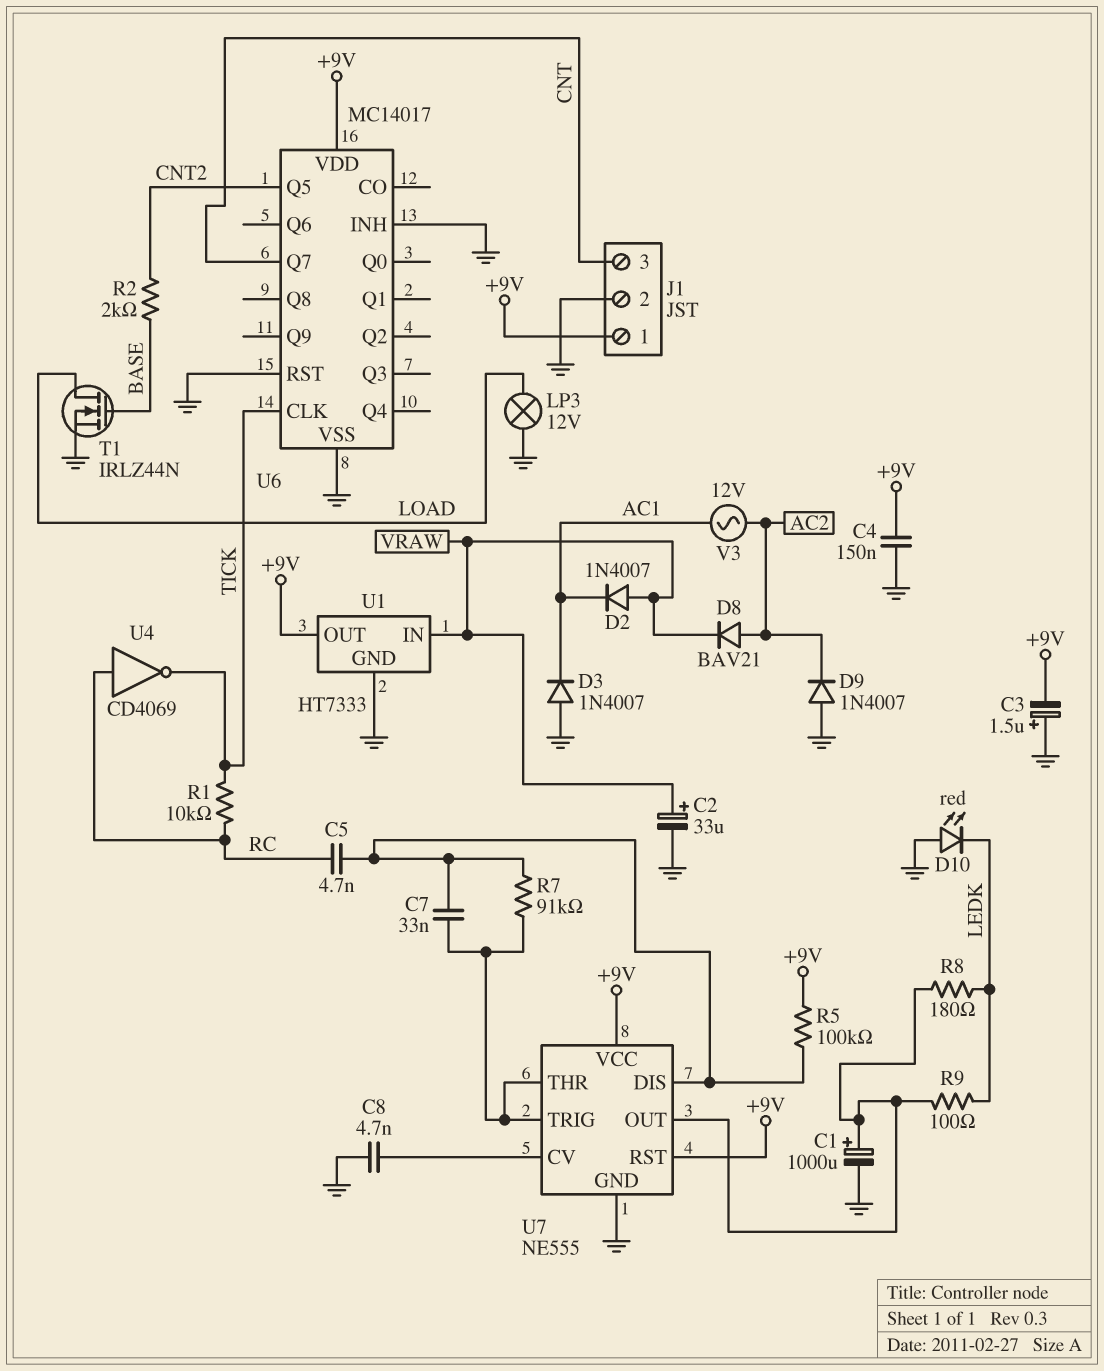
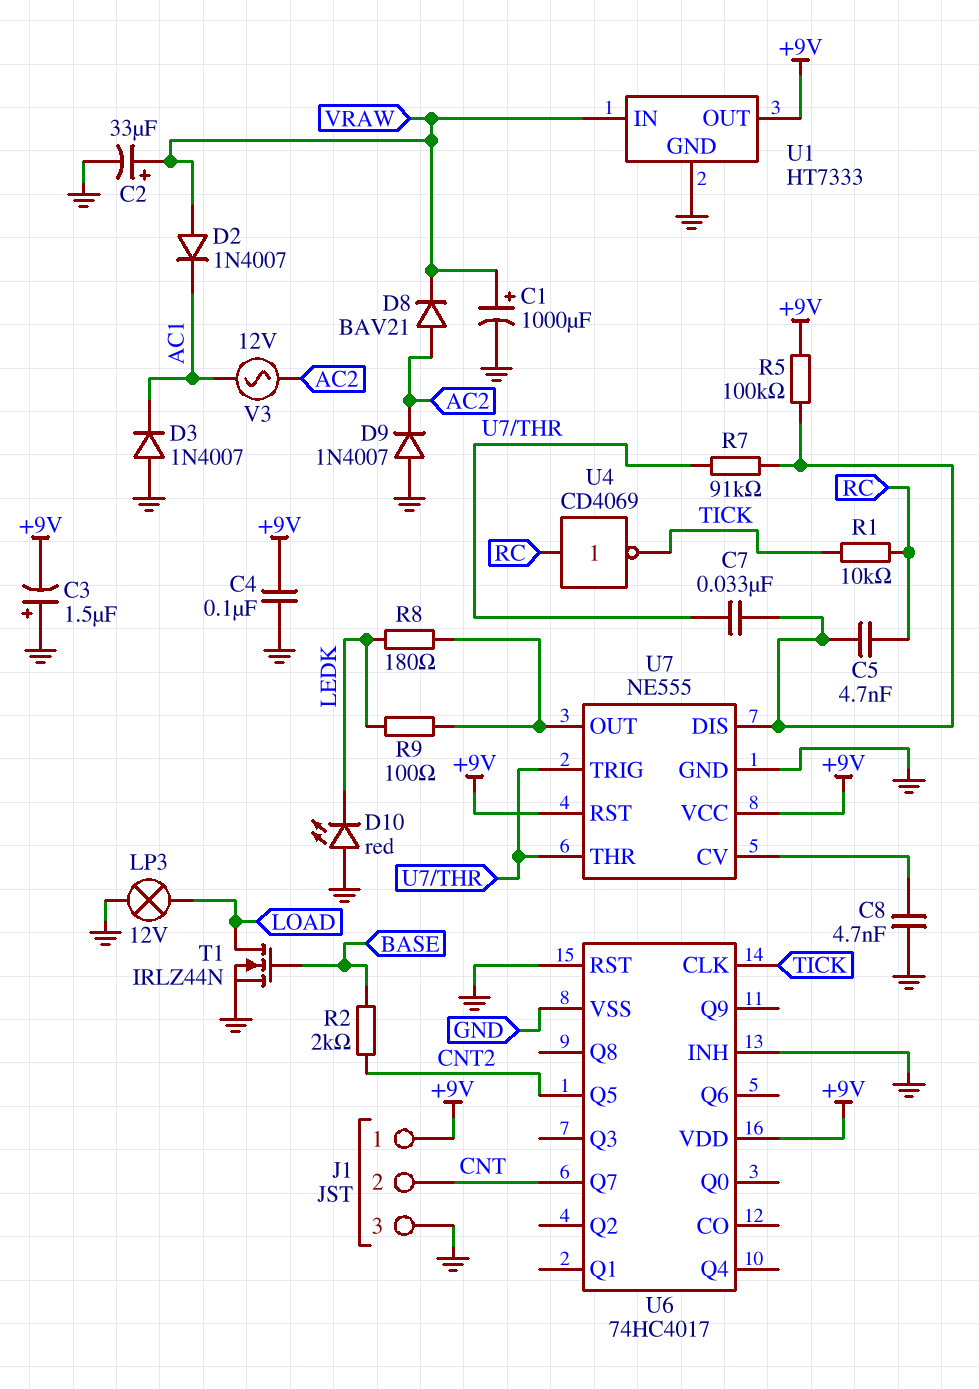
C1: 1000uF (plus U7/OUT, minus GND) -> 1000uF (plus VRAW, minus GND)
C4: 150nF (+9V, GND) -> 100nF (+9V, GND)
J1 pin 2: GND -> CNT
J1 pin 3: CNT -> GND
U6: MC14017 -> 74HC4017

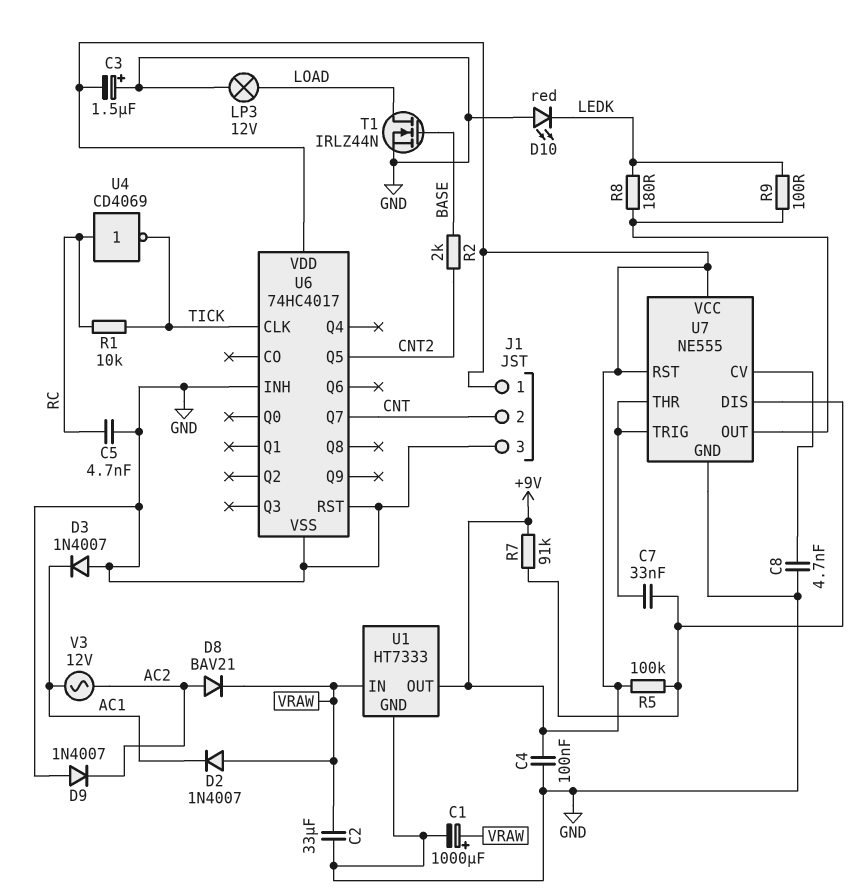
C2: 33uF (plus VRAW, minus GND) -> 33uF (GND, VRAW)
C5: 4.7nF (RC, U7/DIS) -> 4.7nF (GND, RC)
R7: 91k (U7/DIS, U7/THR) -> 91k (+9V, U7/DIS)

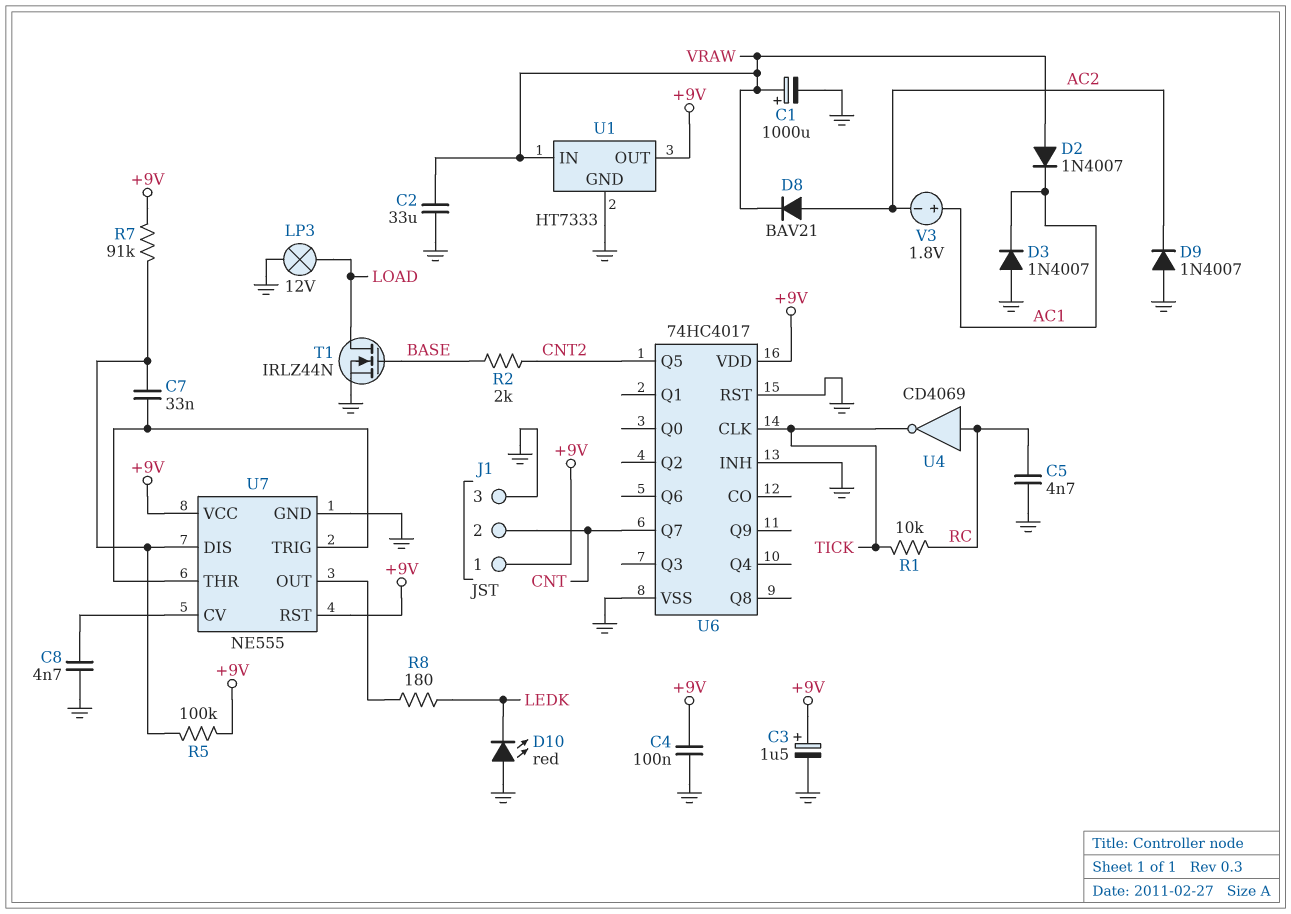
C3: 1.5uF (plus GND, minus +9V) -> 1.5uF (plus +9V, minus GND)
R9: 100 (LEDK, U7/OUT) -> none
V3: AC 12V (AC1, AC2) -> 1.8V (plus AC1, minus AC2)

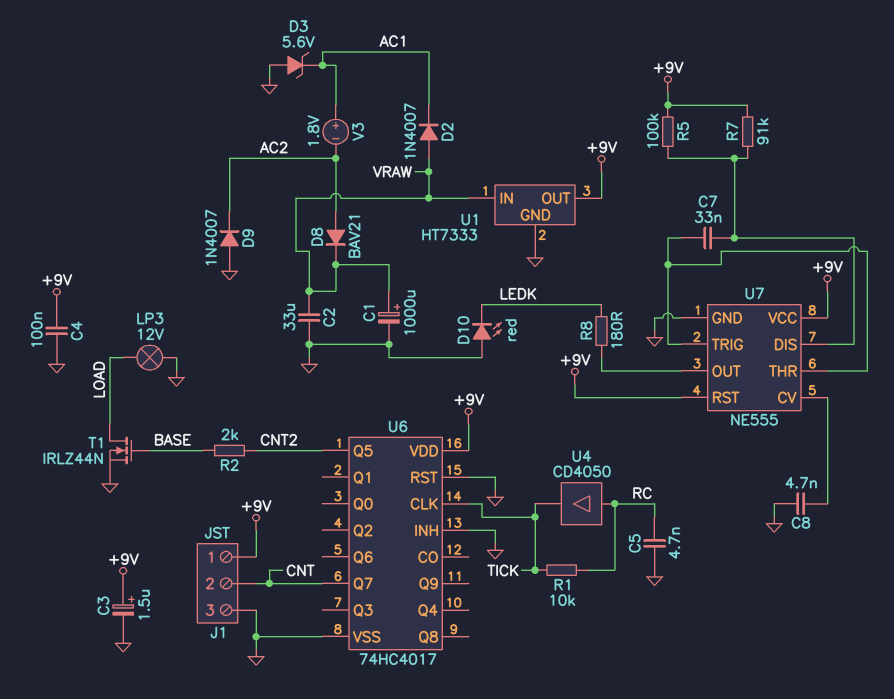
D3: diode 1N4007 (A GND, K AC1) -> zener 5.6V (A GND, K AC1)
U4: NOT CD4069 (in RC, out TICK) -> buffer CD4050 (in RC, out TICK)

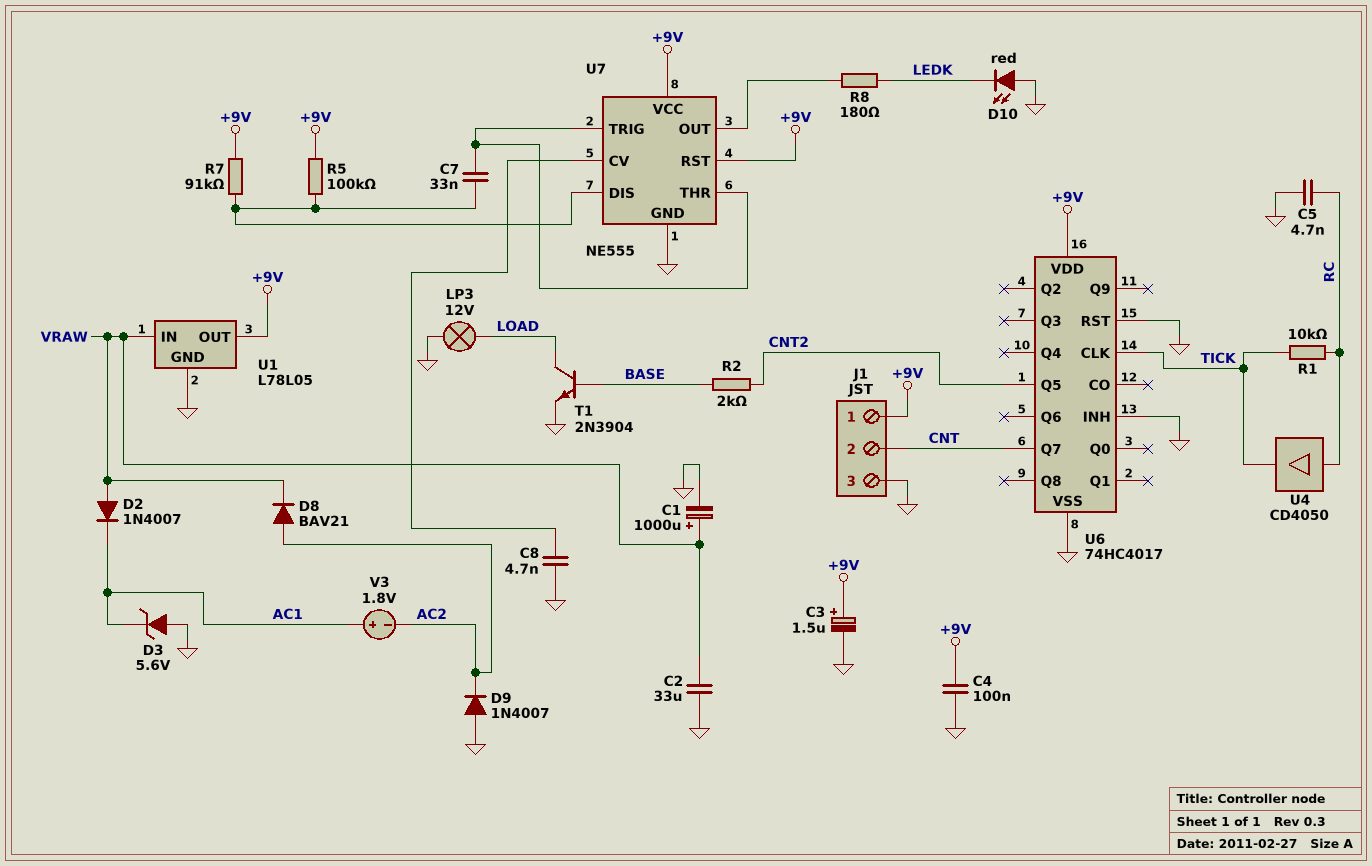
T1: NMOS IRLZ44N (G BASE, D LOAD, S GND) -> NPN 2N3904 (B BASE, C LOAD, E GND)
U1: HT7333 -> L78L05

